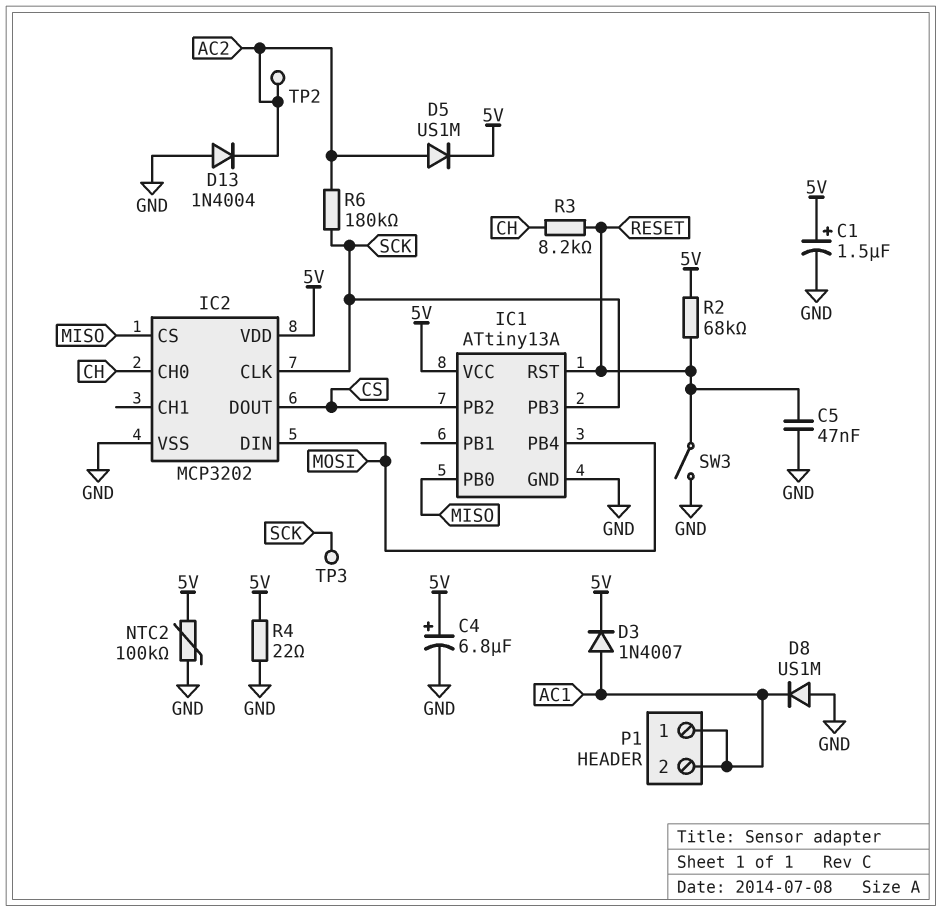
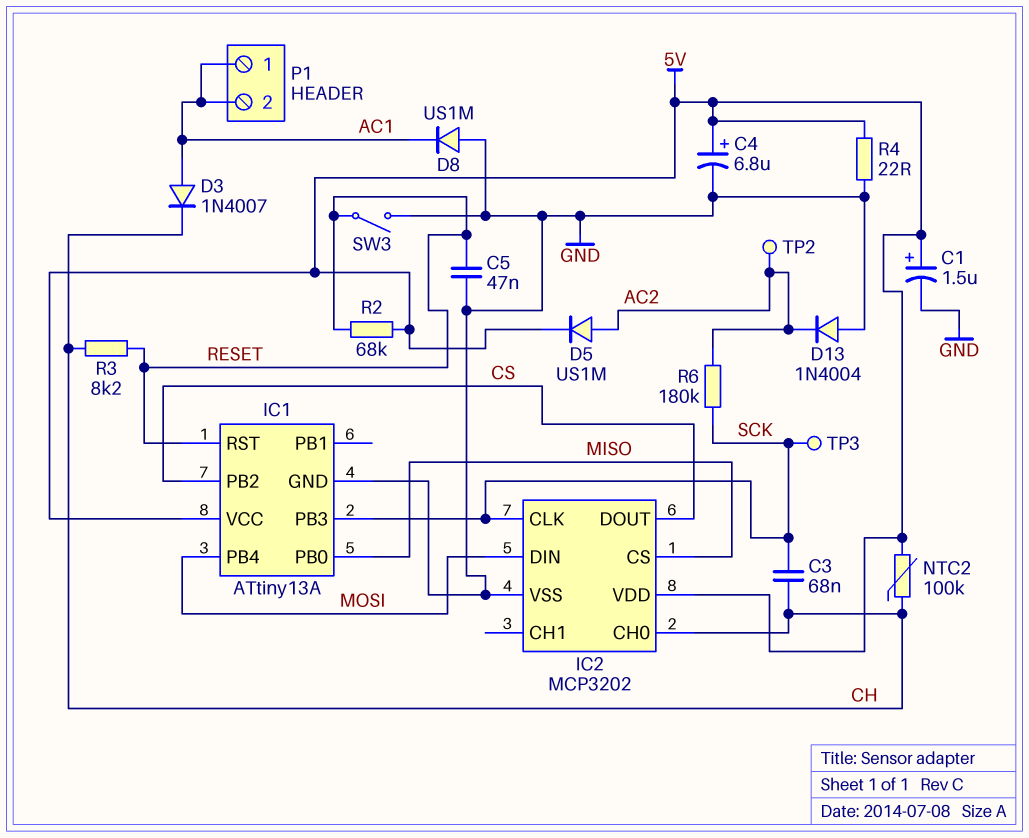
C3: none -> 68nF (CH, SCK)
D3: diode 1N4007 (A AC1, K 5V) -> diode 1N4007 (A AC1, K CH)
NTC2: 100k (5V, GND) -> 100k (5V, CH)

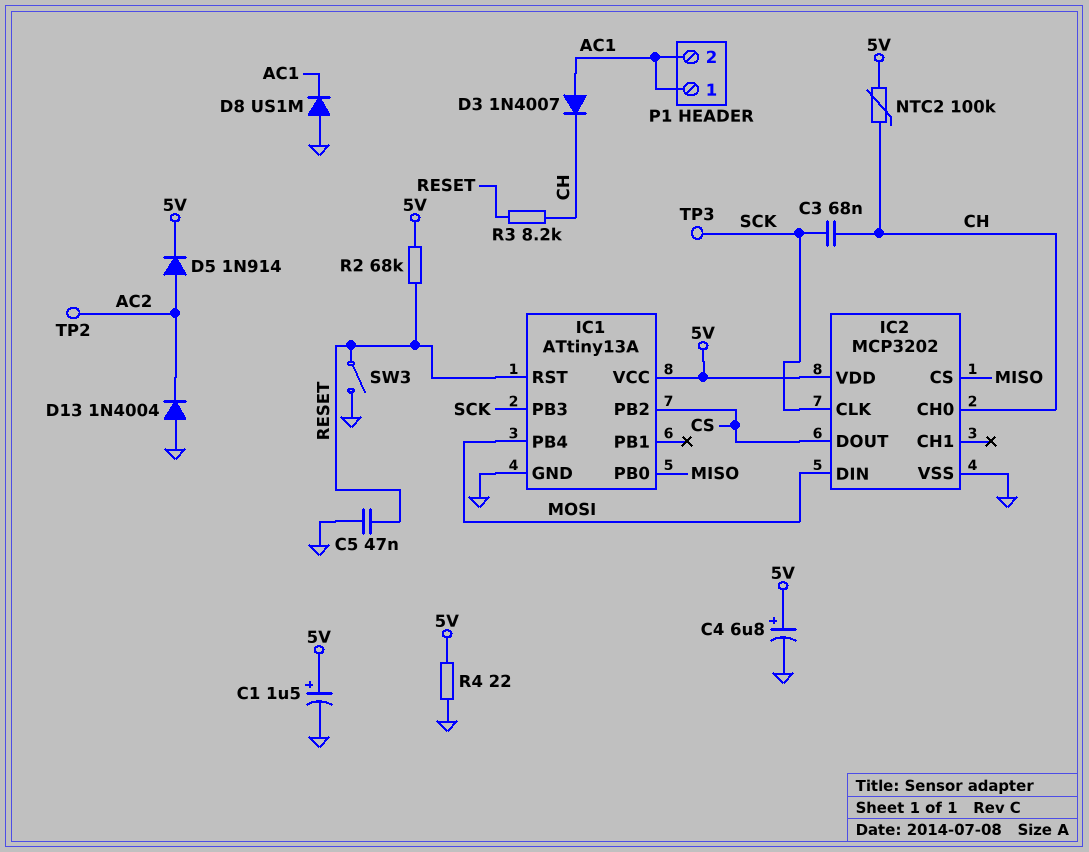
D5: diode US1M (A AC2, K 5V) -> diode 1N914 (A AC2, K 5V)
R6: 180k (AC2, SCK) -> none

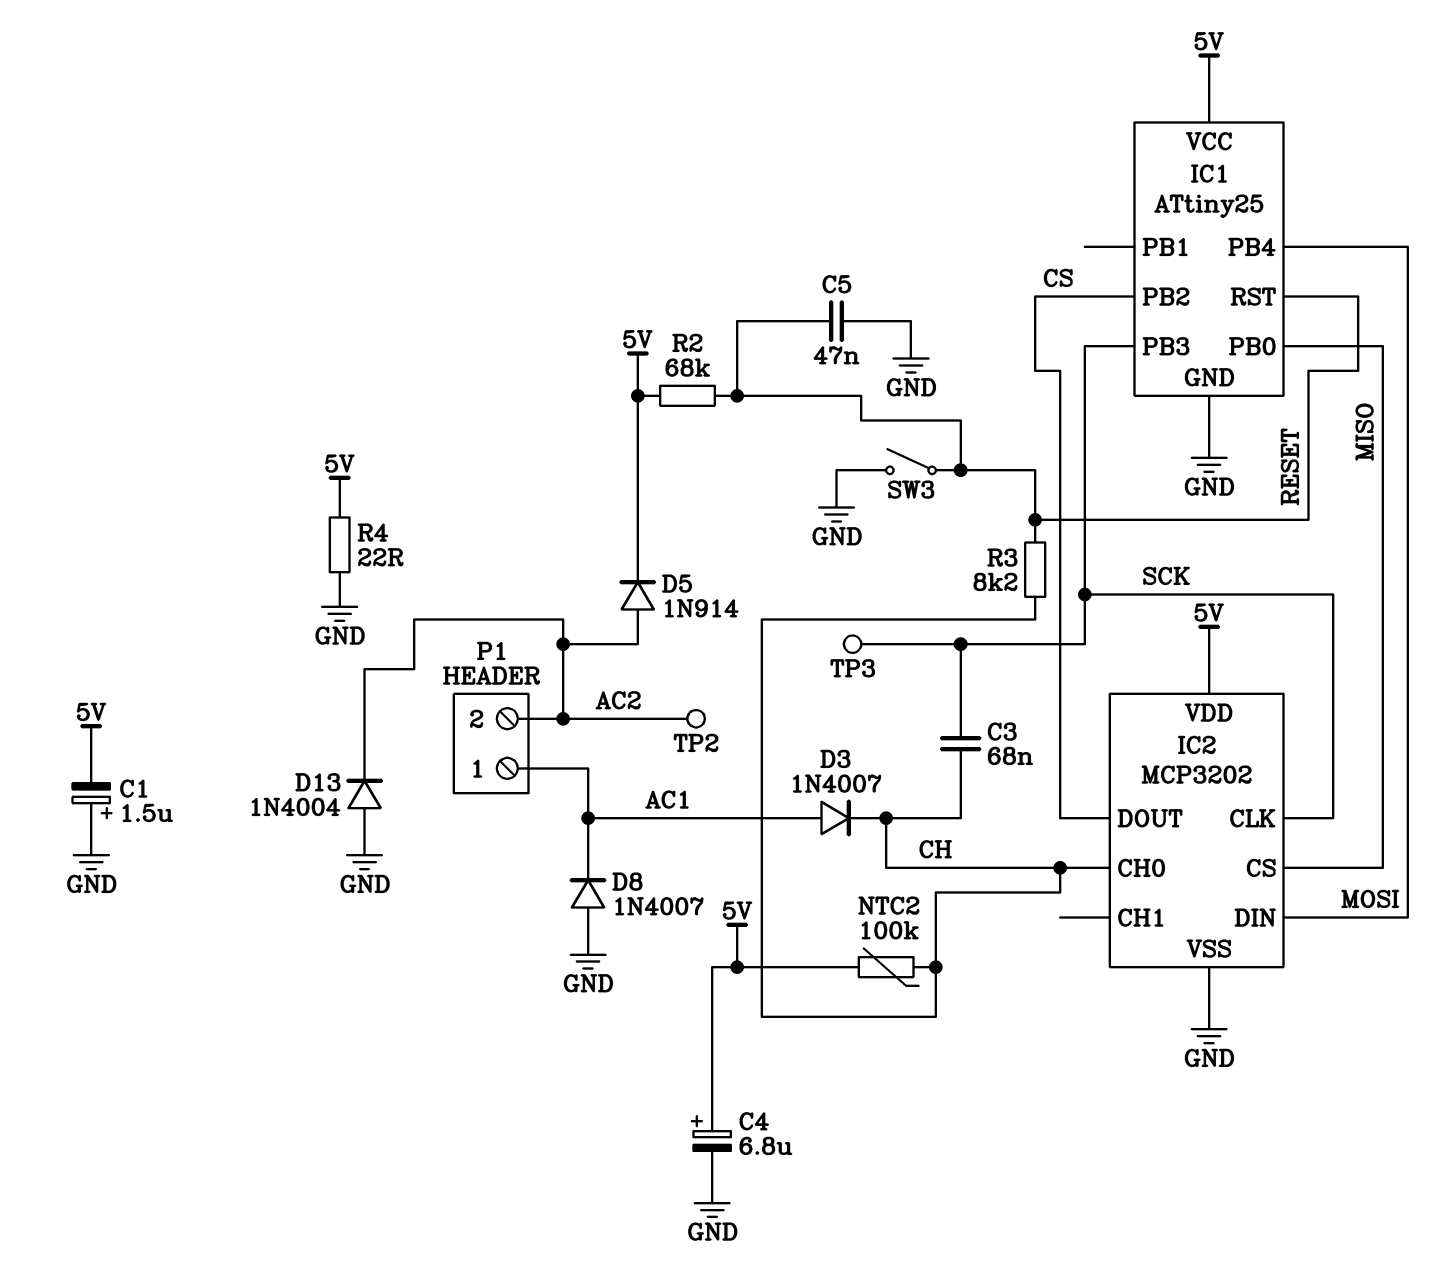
C1: 1.5uF (plus 5V, minus GND) -> 1.5uF (plus GND, minus 5V)
D8: diode US1M (A GND, K AC1) -> diode 1N4007 (A GND, K AC1)
IC1: ATtiny13A -> ATtiny25
P1 pin 2: AC1 -> AC2

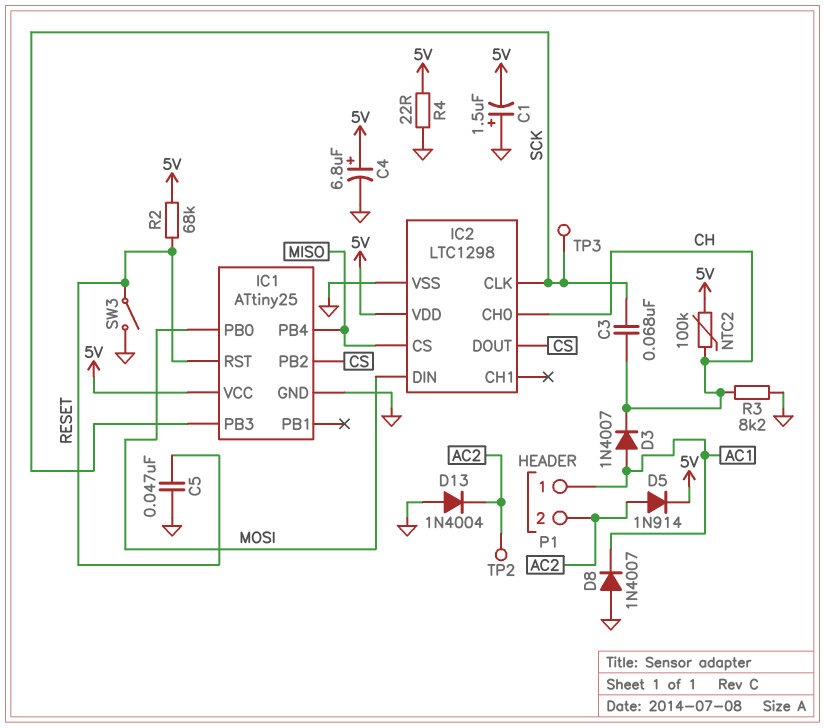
IC1 pin PB0: MISO -> MOSI
IC1 pin PB4: MOSI -> MISO
IC2: MCP3202 -> LTC1298
R3: 8.2k (CH, RESET) -> 8.2k (CH, GND)

